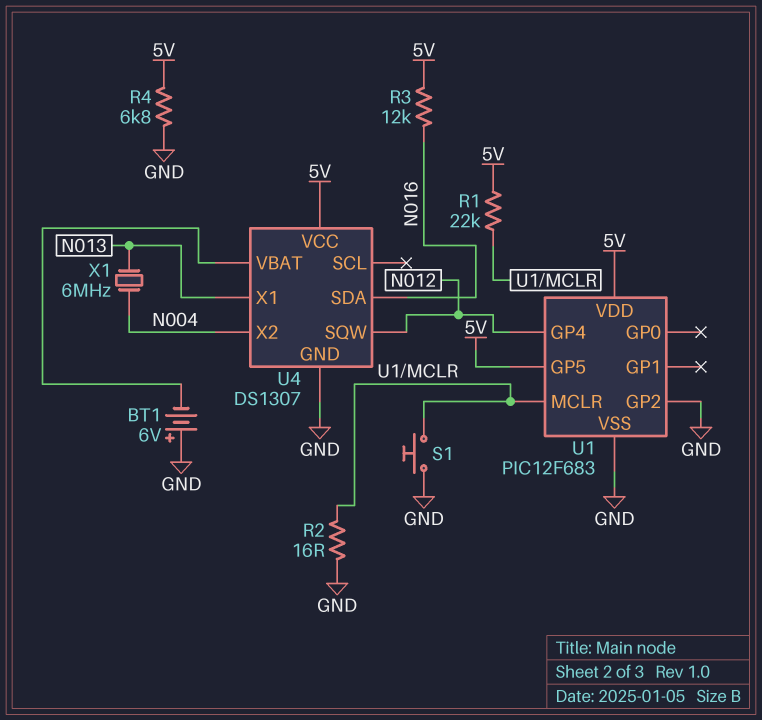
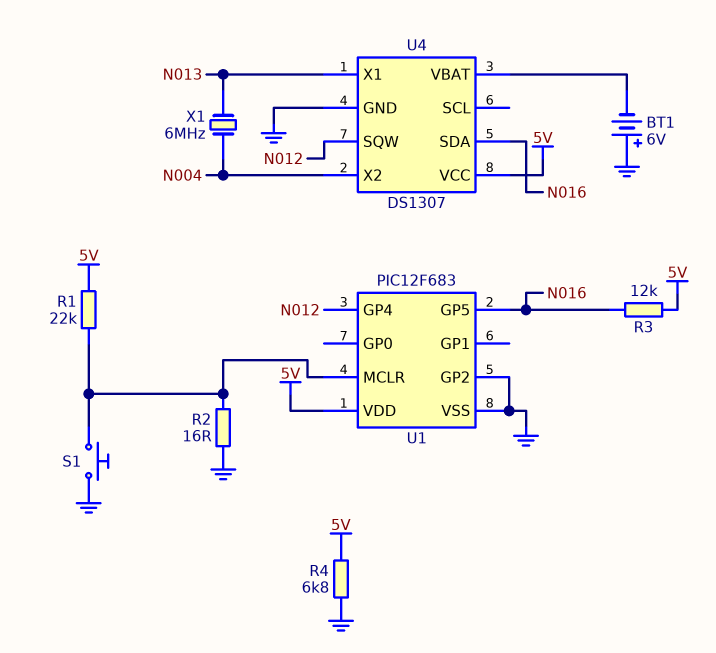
U1 pin GP5: 5V -> N016

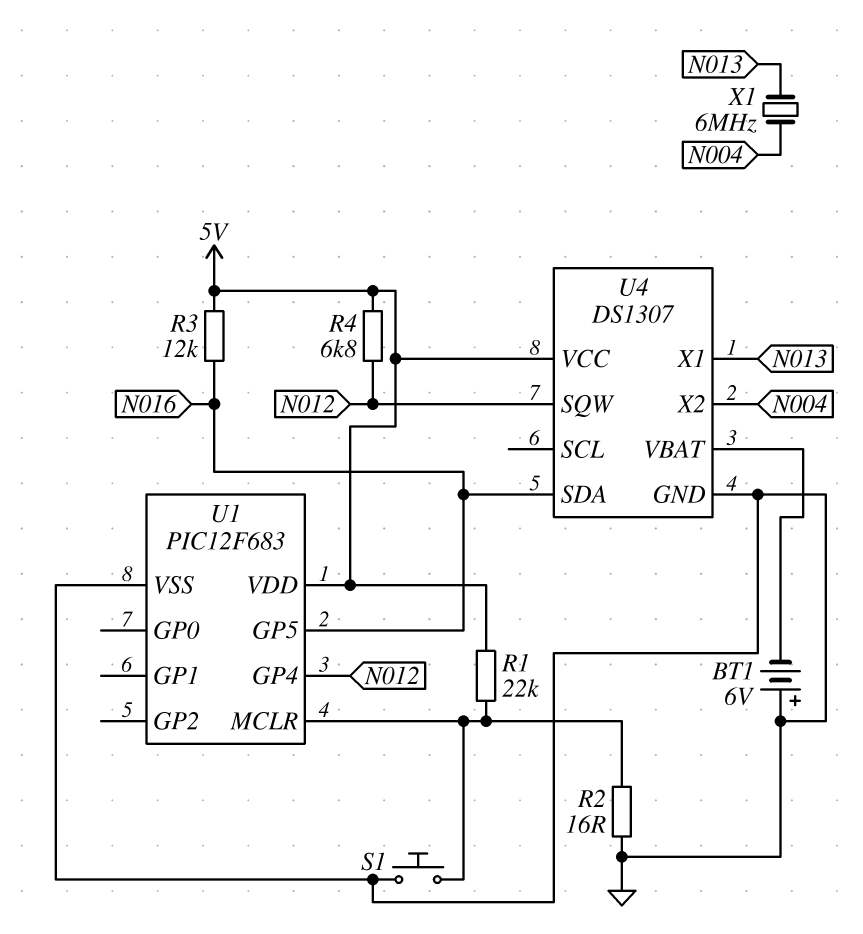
R4: 6.8k (5V, GND) -> 6.8k (5V, N012)
U1 pin GP2: GND -> none

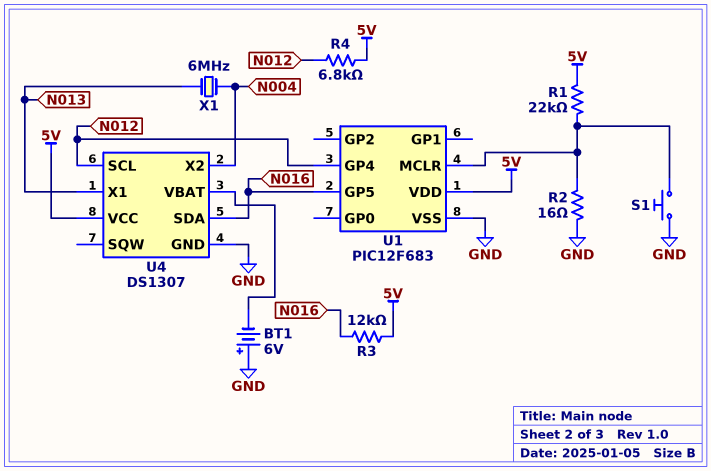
U4 pin SCL: none -> N012
U4 pin SQW: N012 -> none

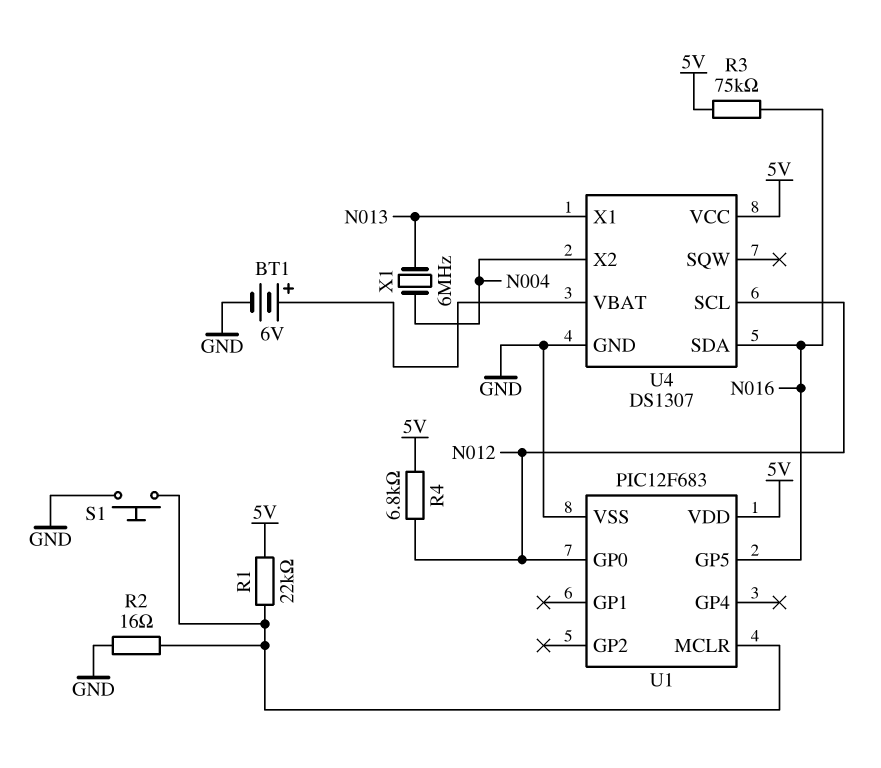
BT1: 6V (plus GND, minus U4/VBAT) -> 6V (plus U4/VBAT, minus GND)
R3: 12k (5V, N016) -> 75k (5V, N016)
U1 pin GP0: none -> N012
U1 pin GP4: N012 -> none

